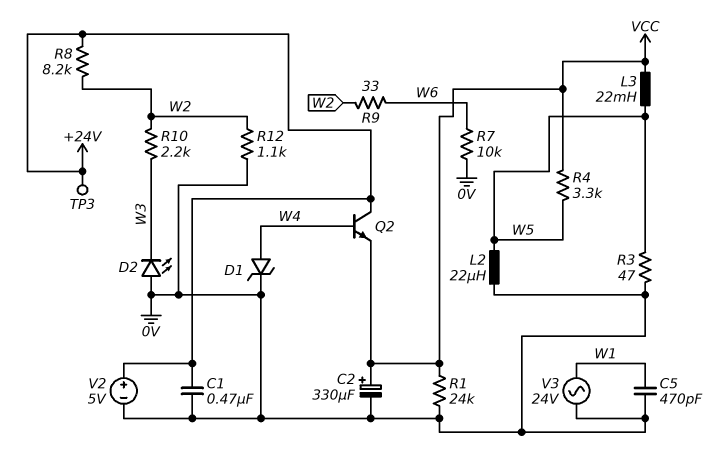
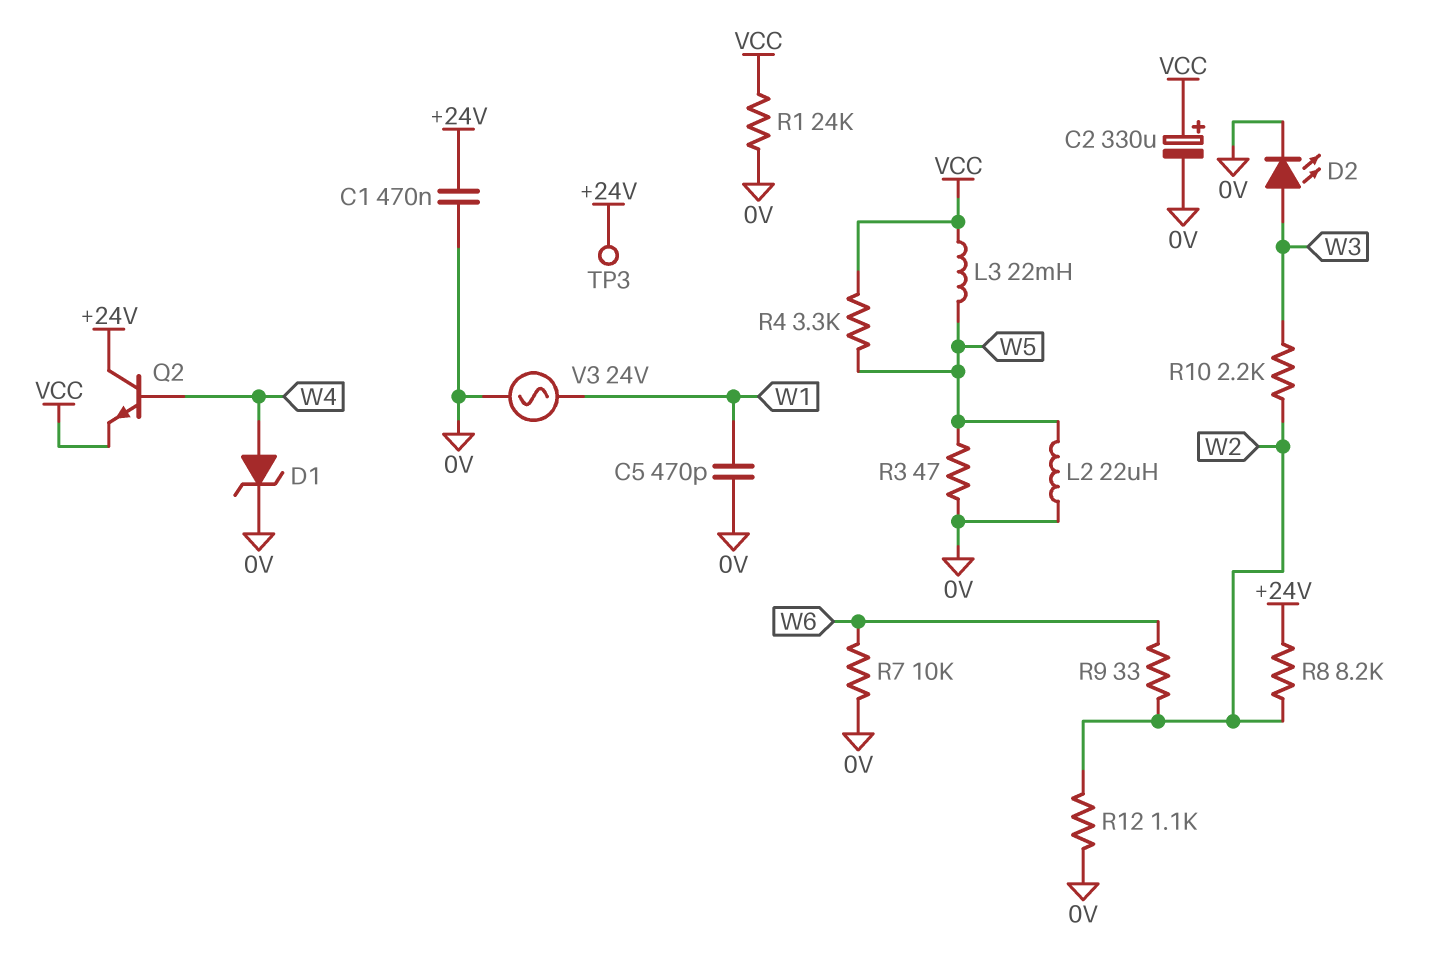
D2: LED (A 0V, K W3) -> LED (A W3, K 0V)
V2: 5V (plus +24V, minus 0V) -> none

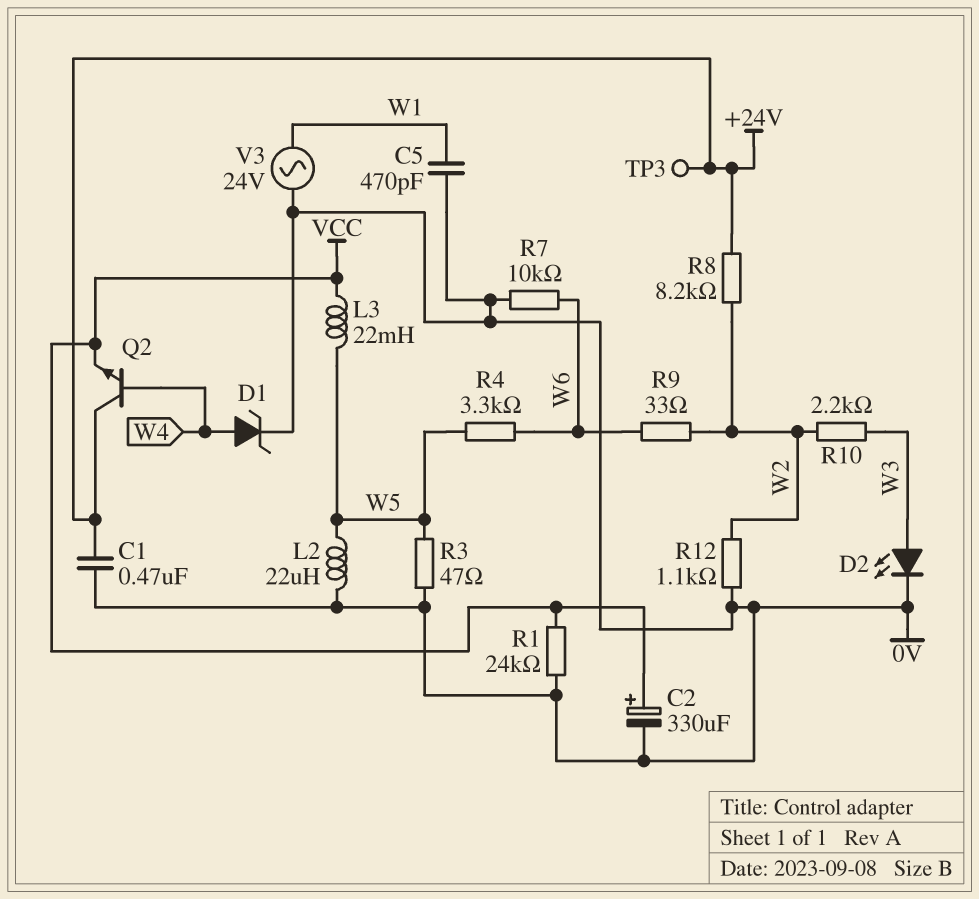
R4: 3.3k (VCC, W5) -> 3.3k (W5, W6)

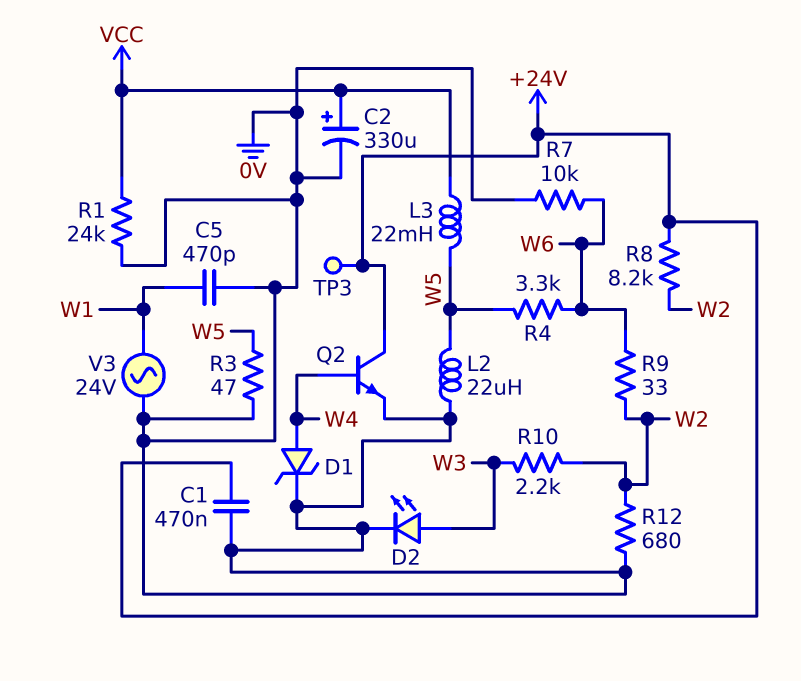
Q2: NPN (B W4, C +24V, E VCC) -> NPN (B W4, C +24V, E 0V)
R12: 1.1k (0V, W2) -> 680 (0V, W2)

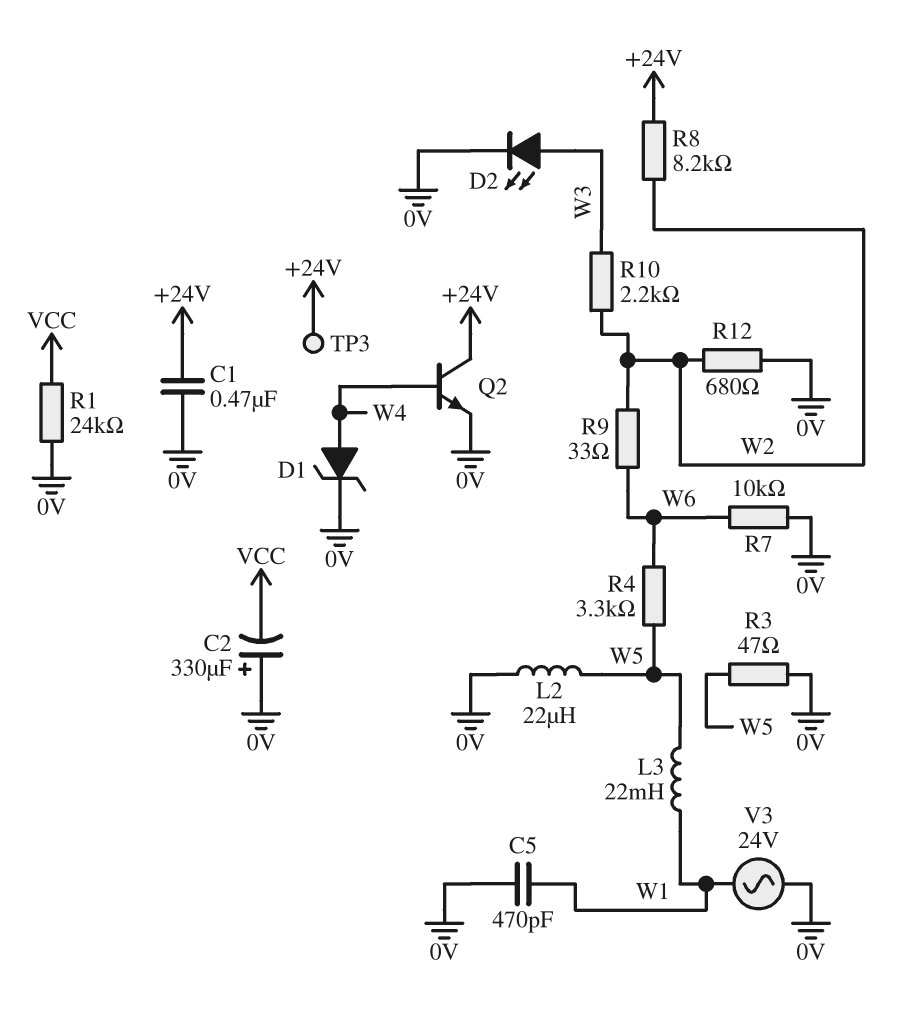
C2: 330uF (plus VCC, minus 0V) -> 330uF (plus 0V, minus VCC)
L3: 22mH (VCC, W5) -> 22mH (W1, W5)

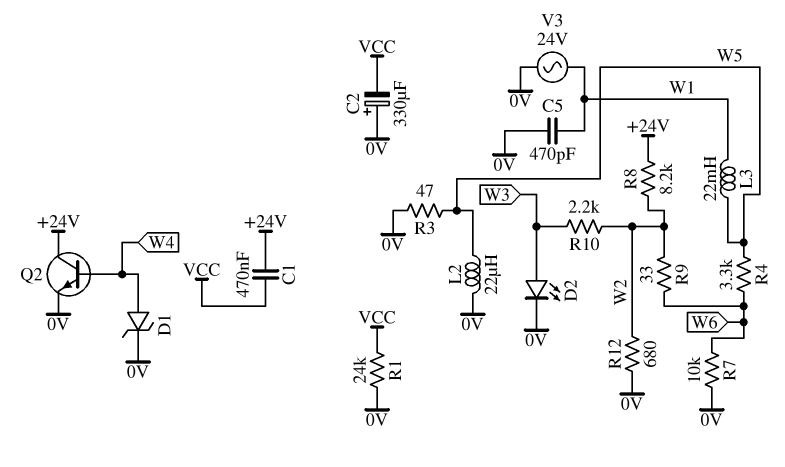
C1: 470nF (+24V, 0V) -> 470nF (+24V, VCC)
TP3: test point (+24V) -> none

